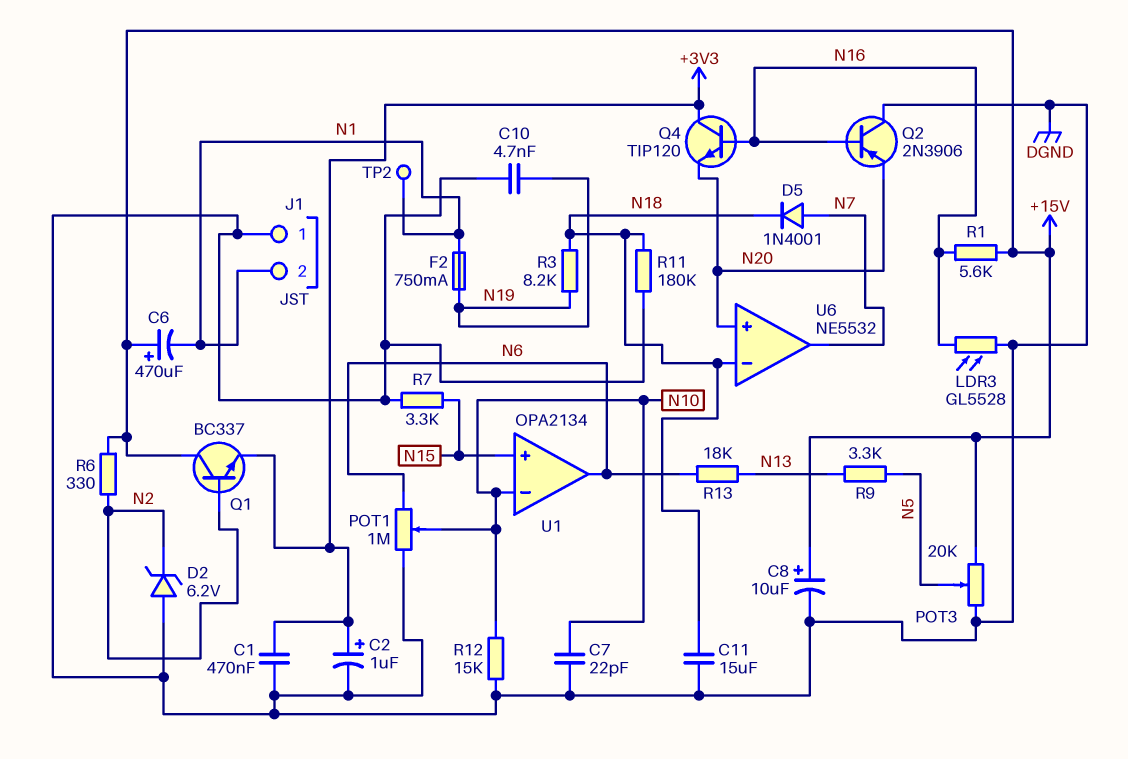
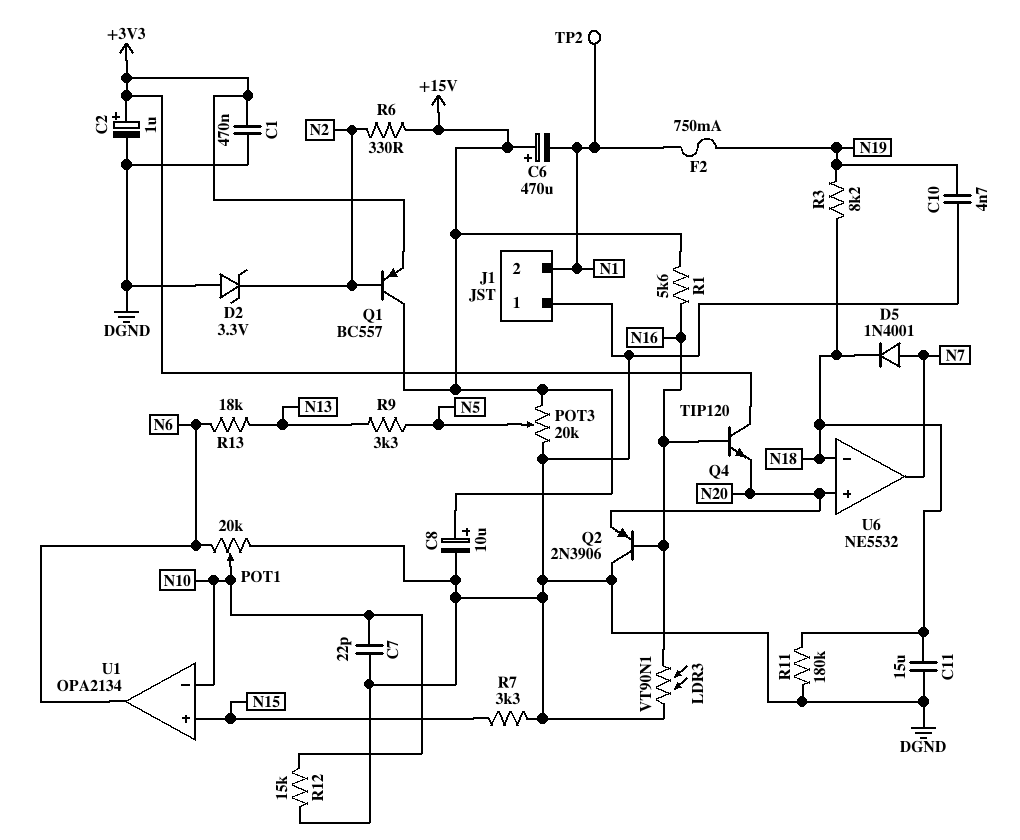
D2: zener 6.2V (A DGND, K N2) -> zener 3.3V (A DGND, K N2)
LDR3: GL5528 (DGND, N16) -> VT90N1 (DGND, N16)
POT1: 1M (DGND, N6, wiper N10) -> 20k (DGND, N6, wiper N10)
Q1: NPN BC337 (B N2, C +15V, E +3V3) -> PNP BC557 (B N2, C +15V, E +3V3)

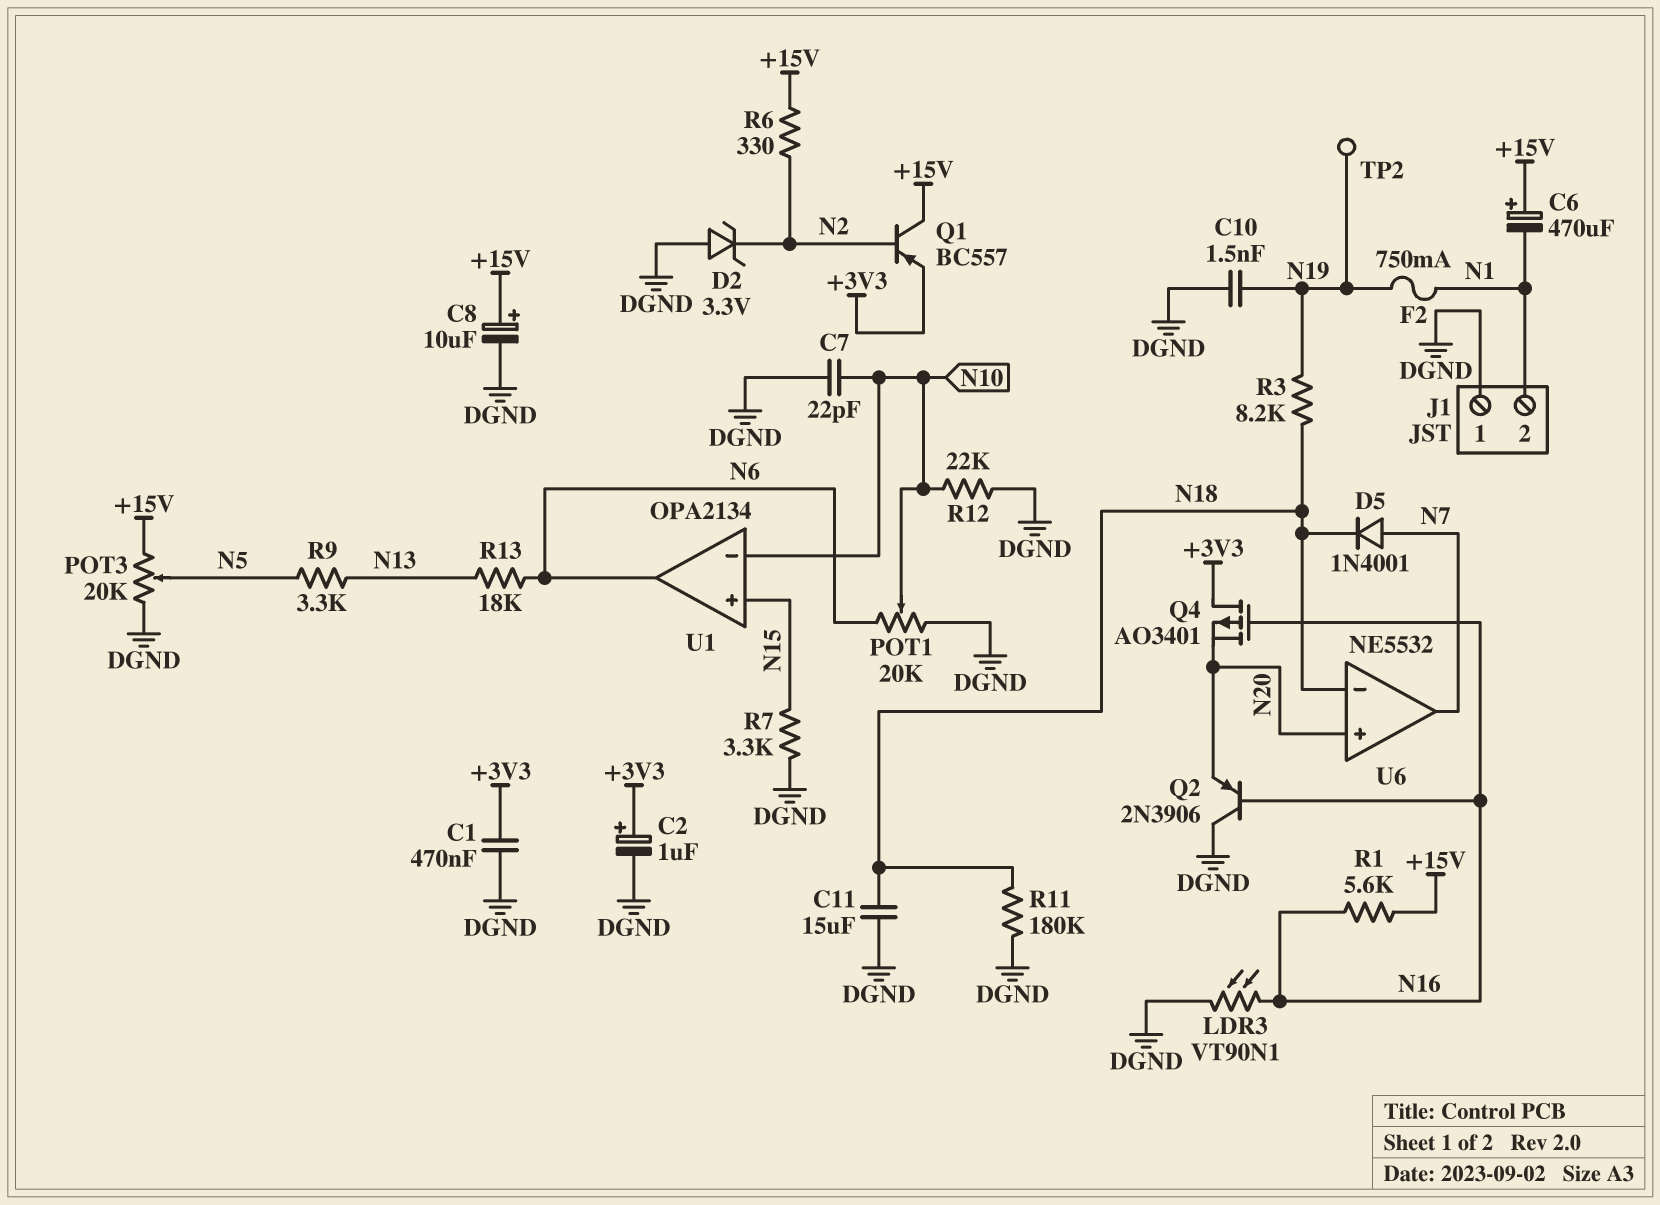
C10: 4.7nF (DGND, N19) -> 1.5nF (DGND, N19)
Q4: NPN TIP120 (B N16, C +3V3, E N20) -> PMOS AO3401 (G N16, D +3V3, S N20)
R12: 15k (DGND, N10) -> 22k (DGND, N10)
TP2: test point (N1) -> test point (N19)

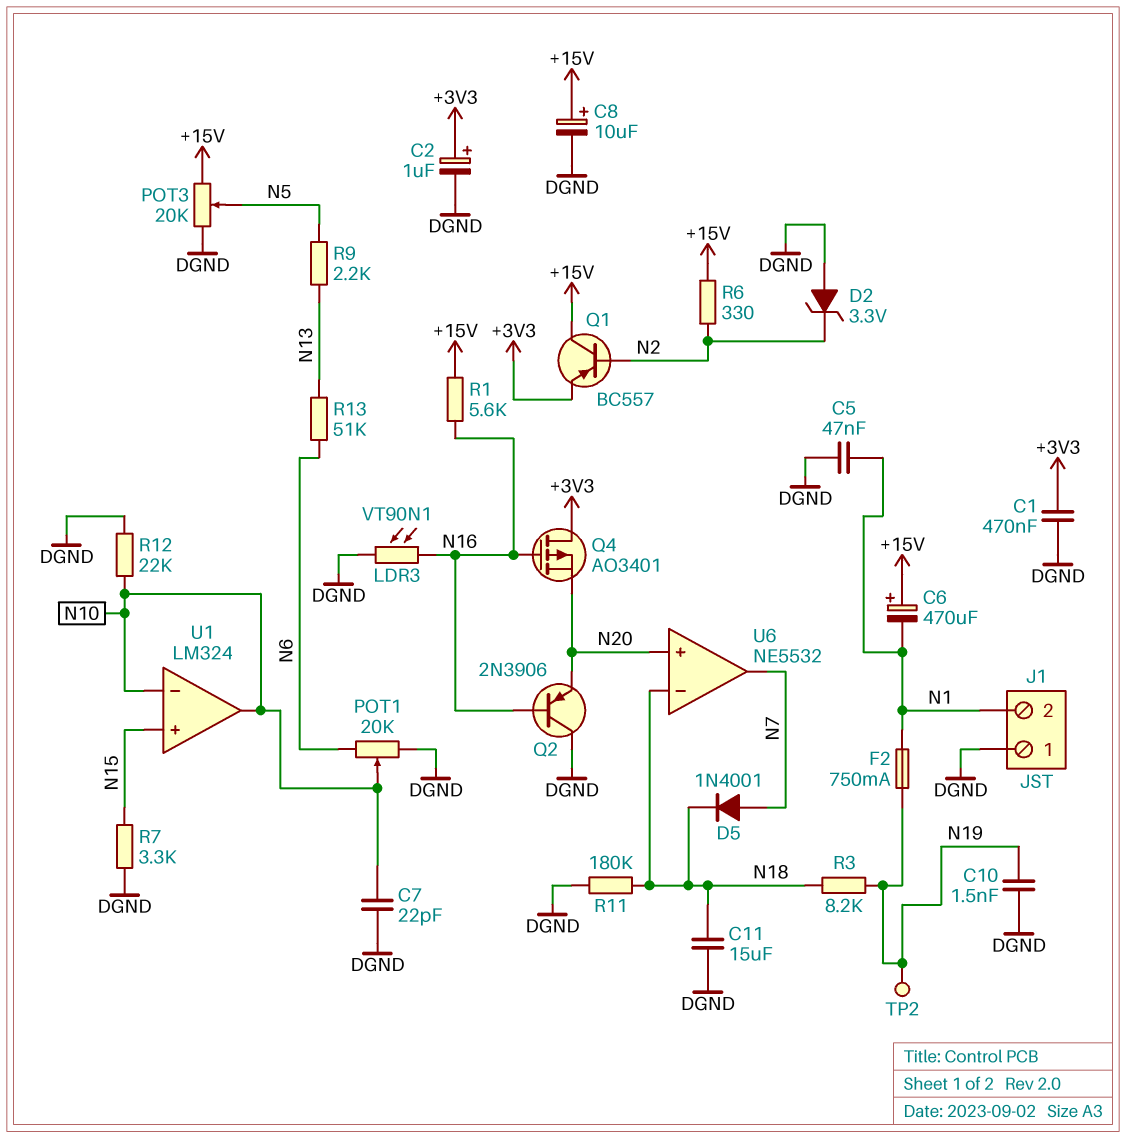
C5: none -> 47nF (DGND, N1)
R9: 3.3k (N5, N13) -> 2.2k (N5, N13)
R13: 18k (N6, N13) -> 51k (N6, N13)
U1: OPA2134 -> LM324
U1 pin out: N6 -> N10

